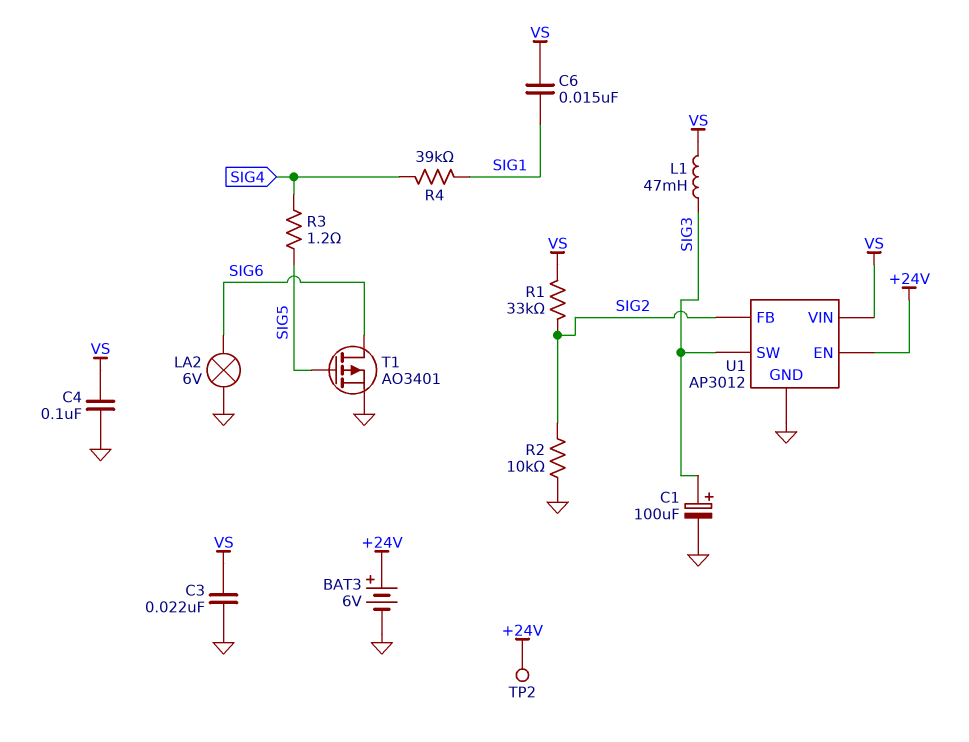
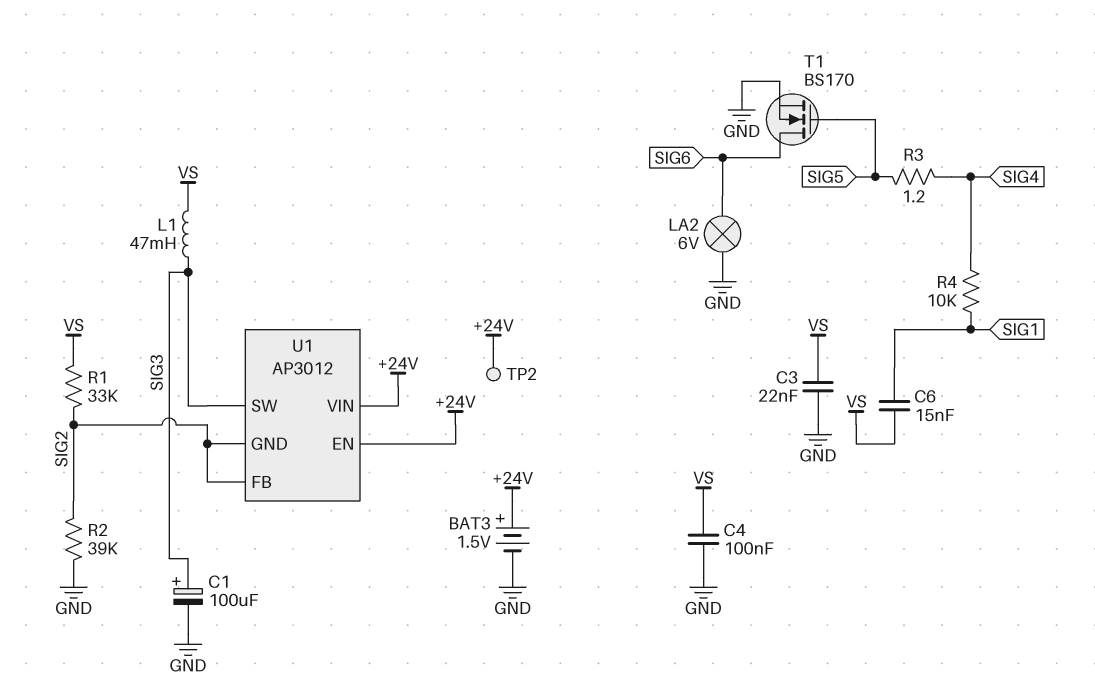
BAT3: 6V (plus +24V, minus GND) -> 1.5V (plus +24V, minus GND)
R2: 10k (GND, SIG2) -> 39k (GND, SIG2)
R4: 39k (SIG1, SIG4) -> 10k (SIG1, SIG4)
T1: PMOS AO3401 (G SIG5, D SIG6, S GND) -> NMOS BS170 (G SIG5, D SIG6, S GND)
U1 pin GND: GND -> SIG2
U1 pin VIN: VS -> +24V

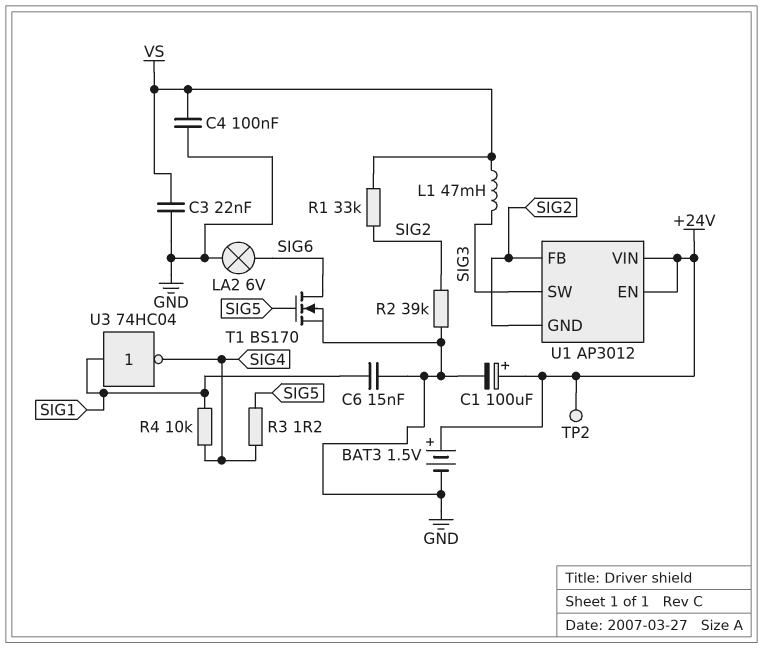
C1: 100uF (plus SIG3, minus GND) -> 100uF (plus +24V, minus GND)
C6: 15nF (SIG1, VS) -> 15nF (GND, SIG1)
U3: none -> NOT 74HC04 (in SIG1, out SIG4)

